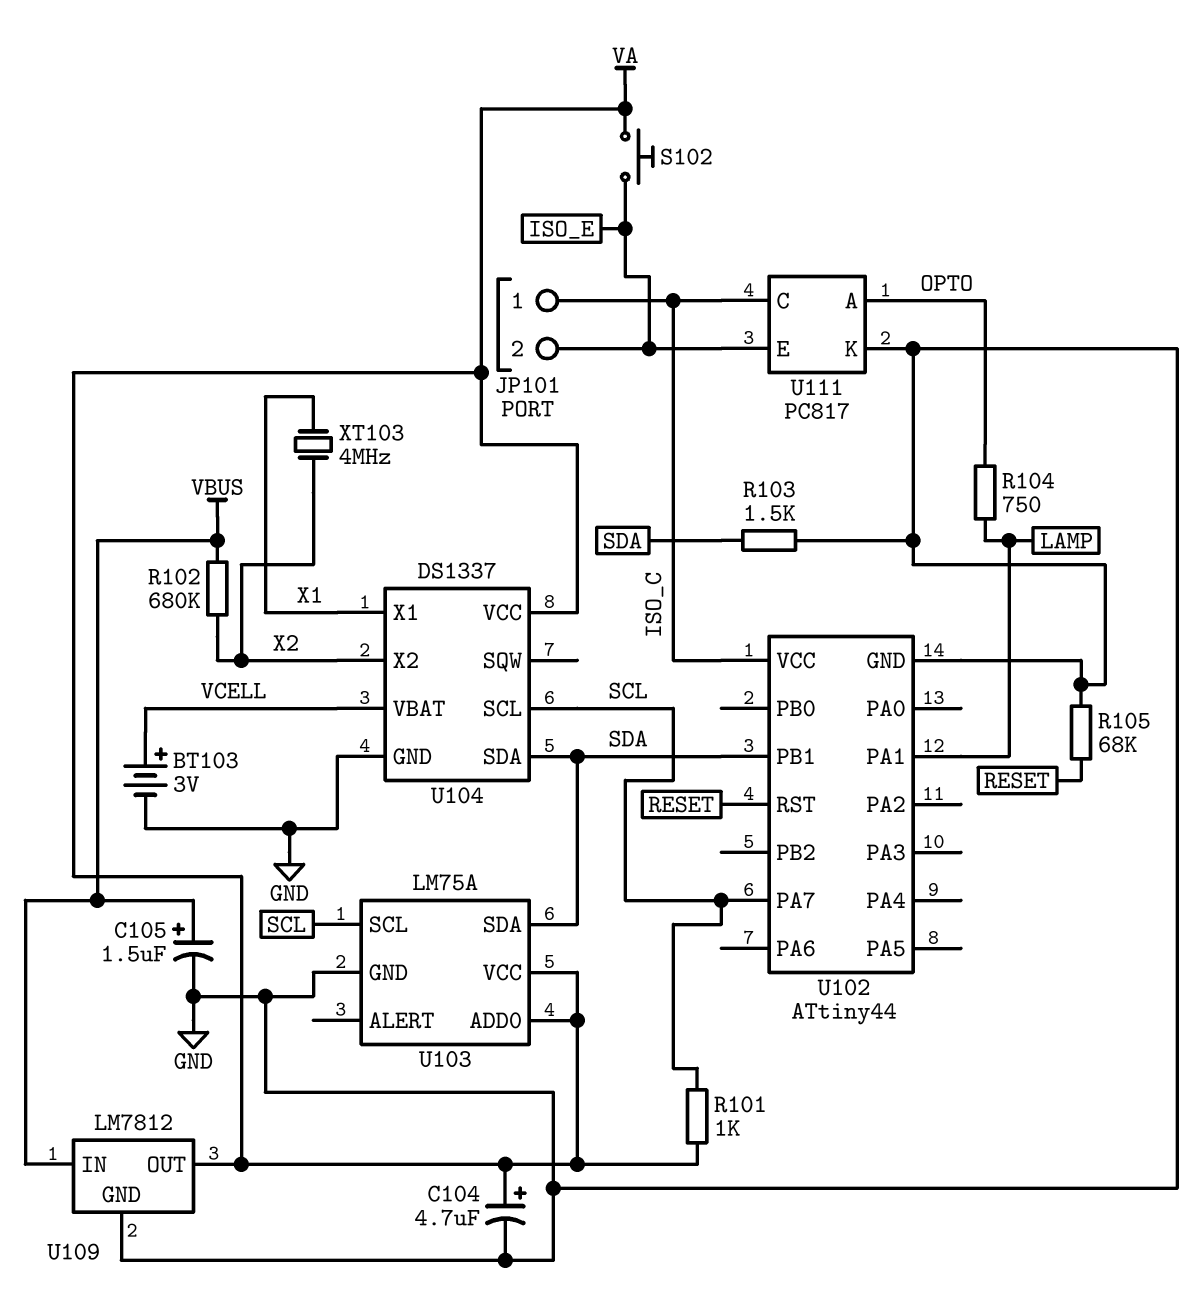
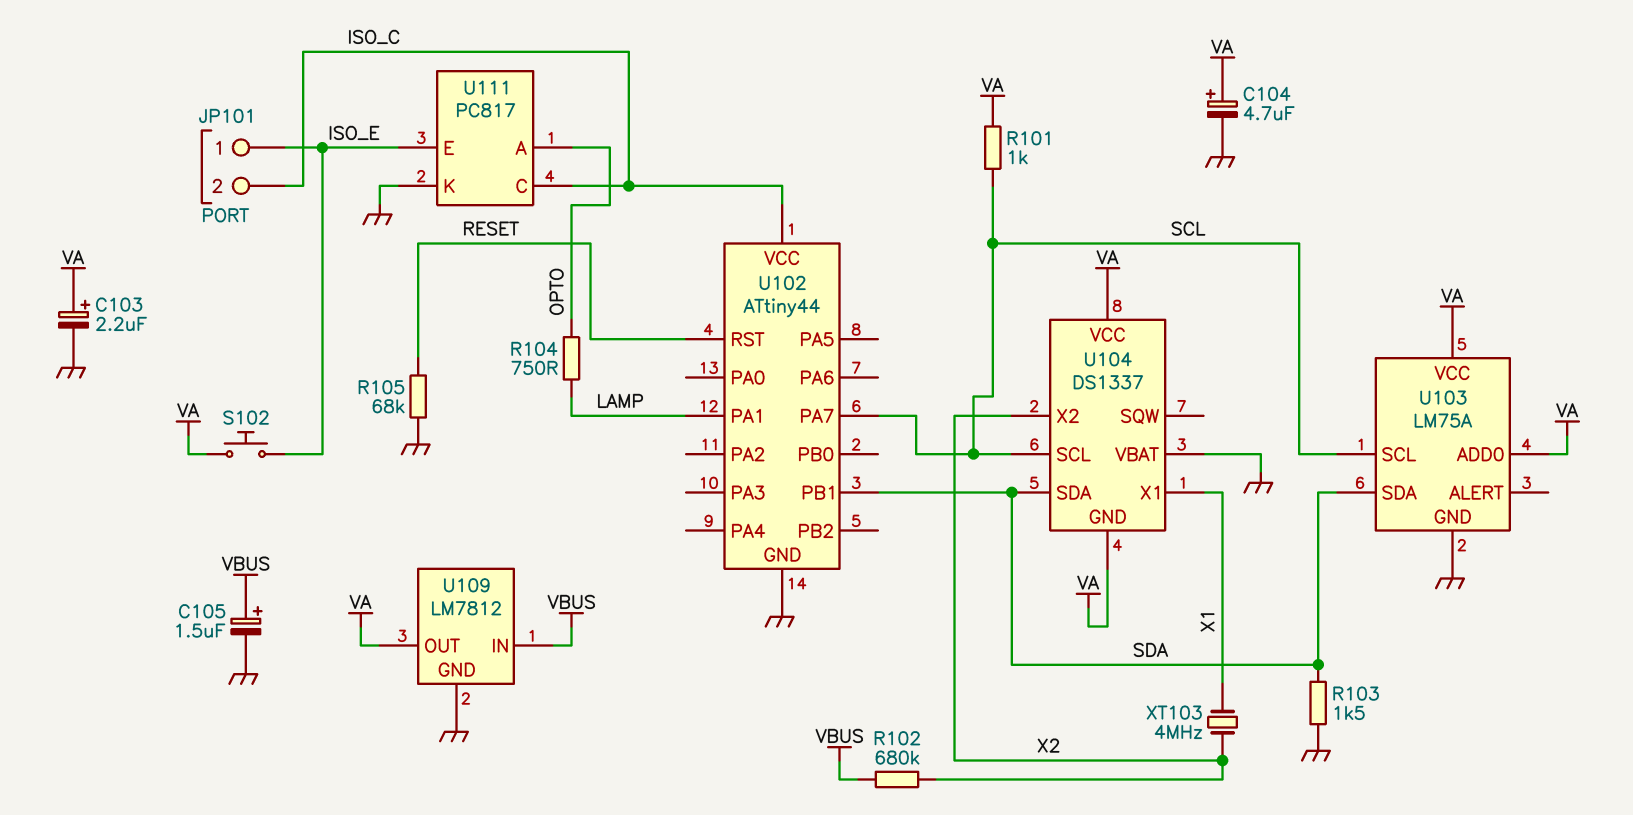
BT103: 3V (plus VCELL, minus GND) -> none
C103: none -> 2.2uF (plus VA, minus GND)
JP101 pin 1: ISO_C -> ISO_E
JP101 pin 2: ISO_E -> ISO_C
U104 pin GND: GND -> VA
U104 pin VBAT: VCELL -> GND

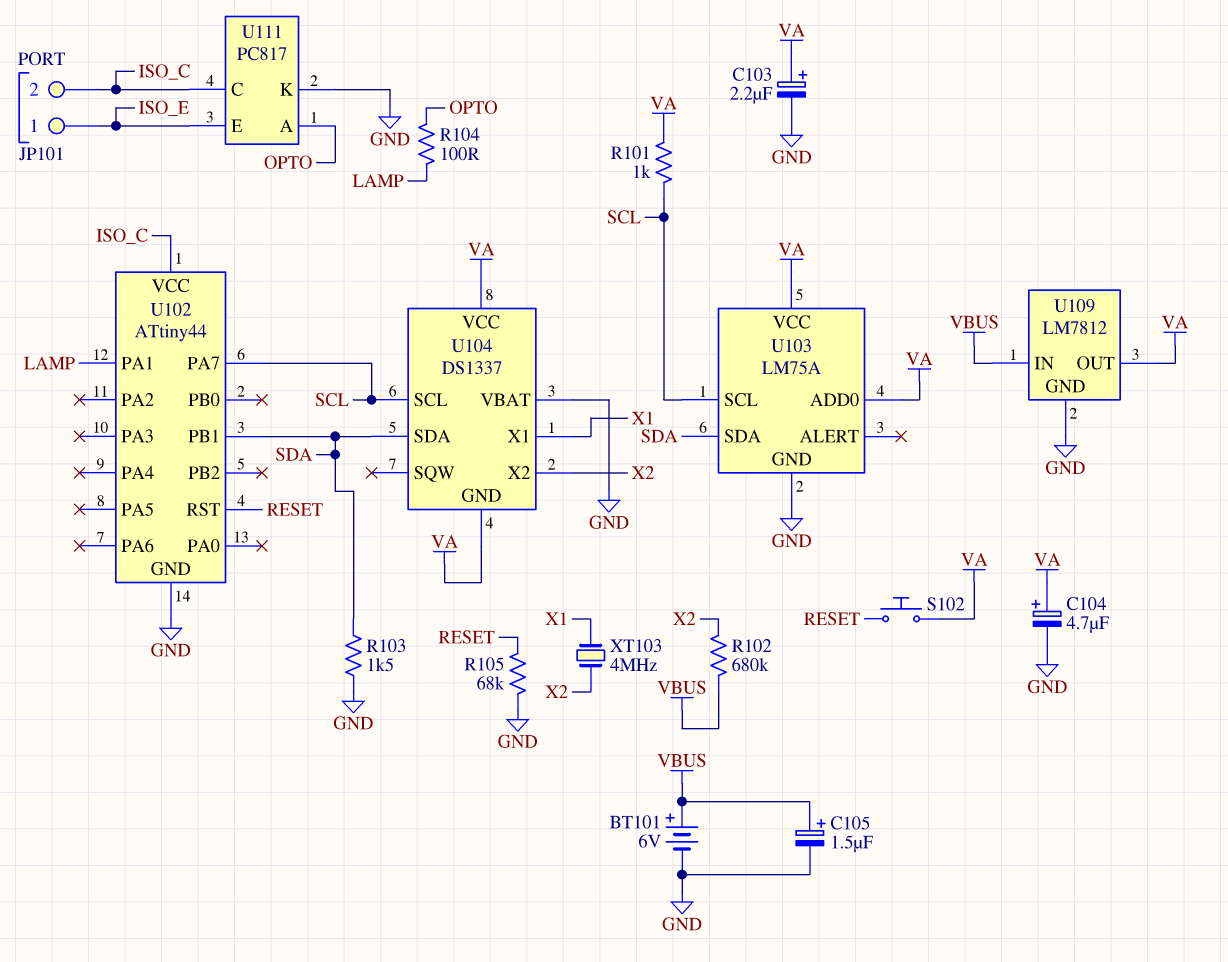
BT101: none -> 6V (plus VBUS, minus GND)
R104: 750 (LAMP, OPTO) -> 100 (LAMP, OPTO)
S102: button (ISO_E, VA) -> button (RESET, VA)

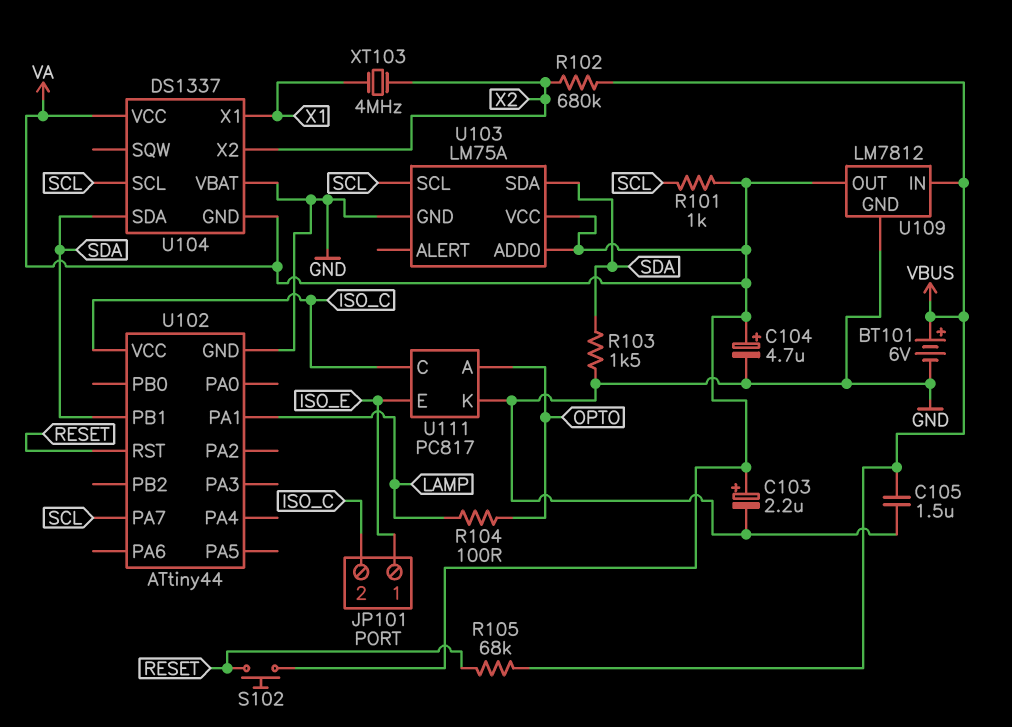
C105: 1.5uF (plus VBUS, minus GND) -> 1.5uF (GND, VBUS)
R105: 68k (GND, RESET) -> 68k (RESET, VBUS)

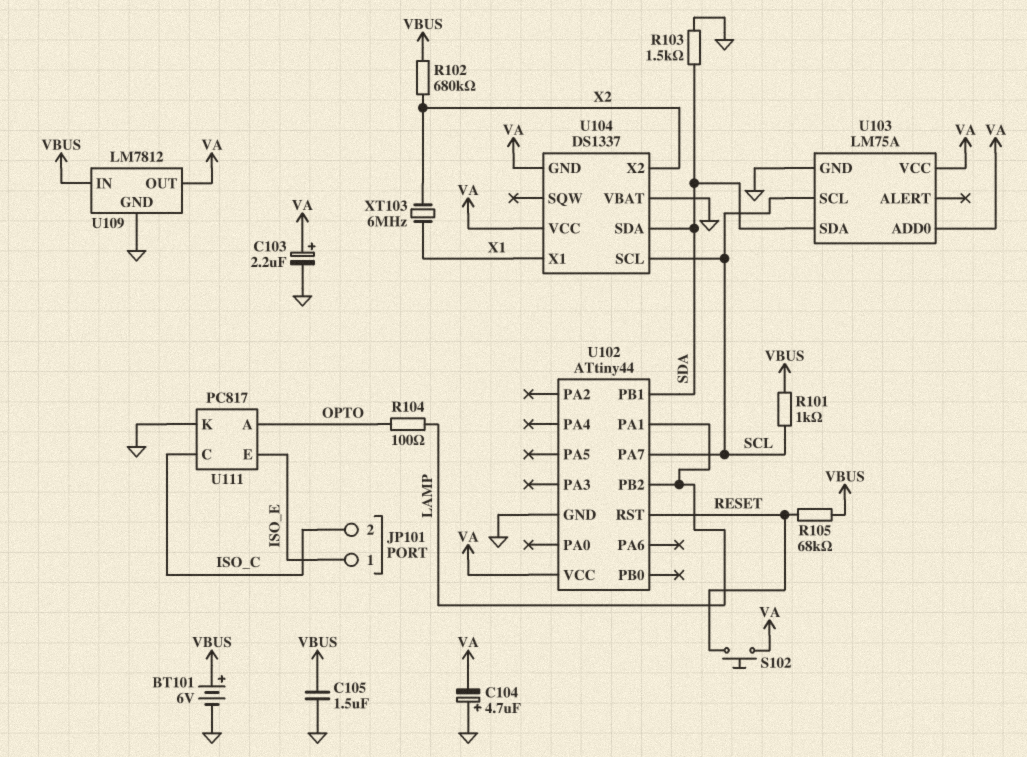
C104: 4.7uF (plus VA, minus GND) -> 4.7uF (plus GND, minus VA)
R101: 1k (SCL, VA) -> 1k (SCL, VBUS)
U102 pin PB2: none -> LAMP
U102 pin VCC: ISO_C -> VA
XT103: 4MHz (X1, X2) -> 6MHz (X1, X2)

